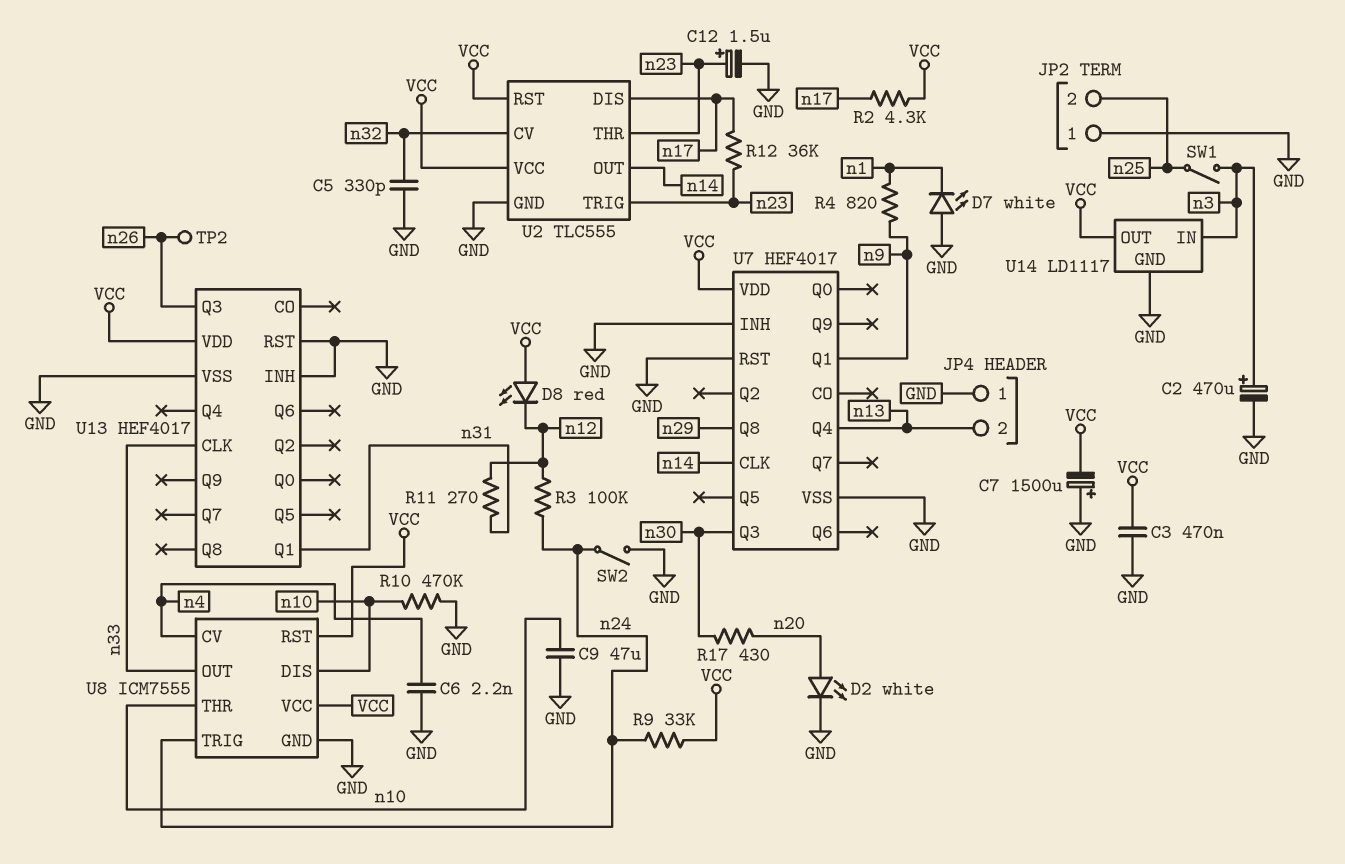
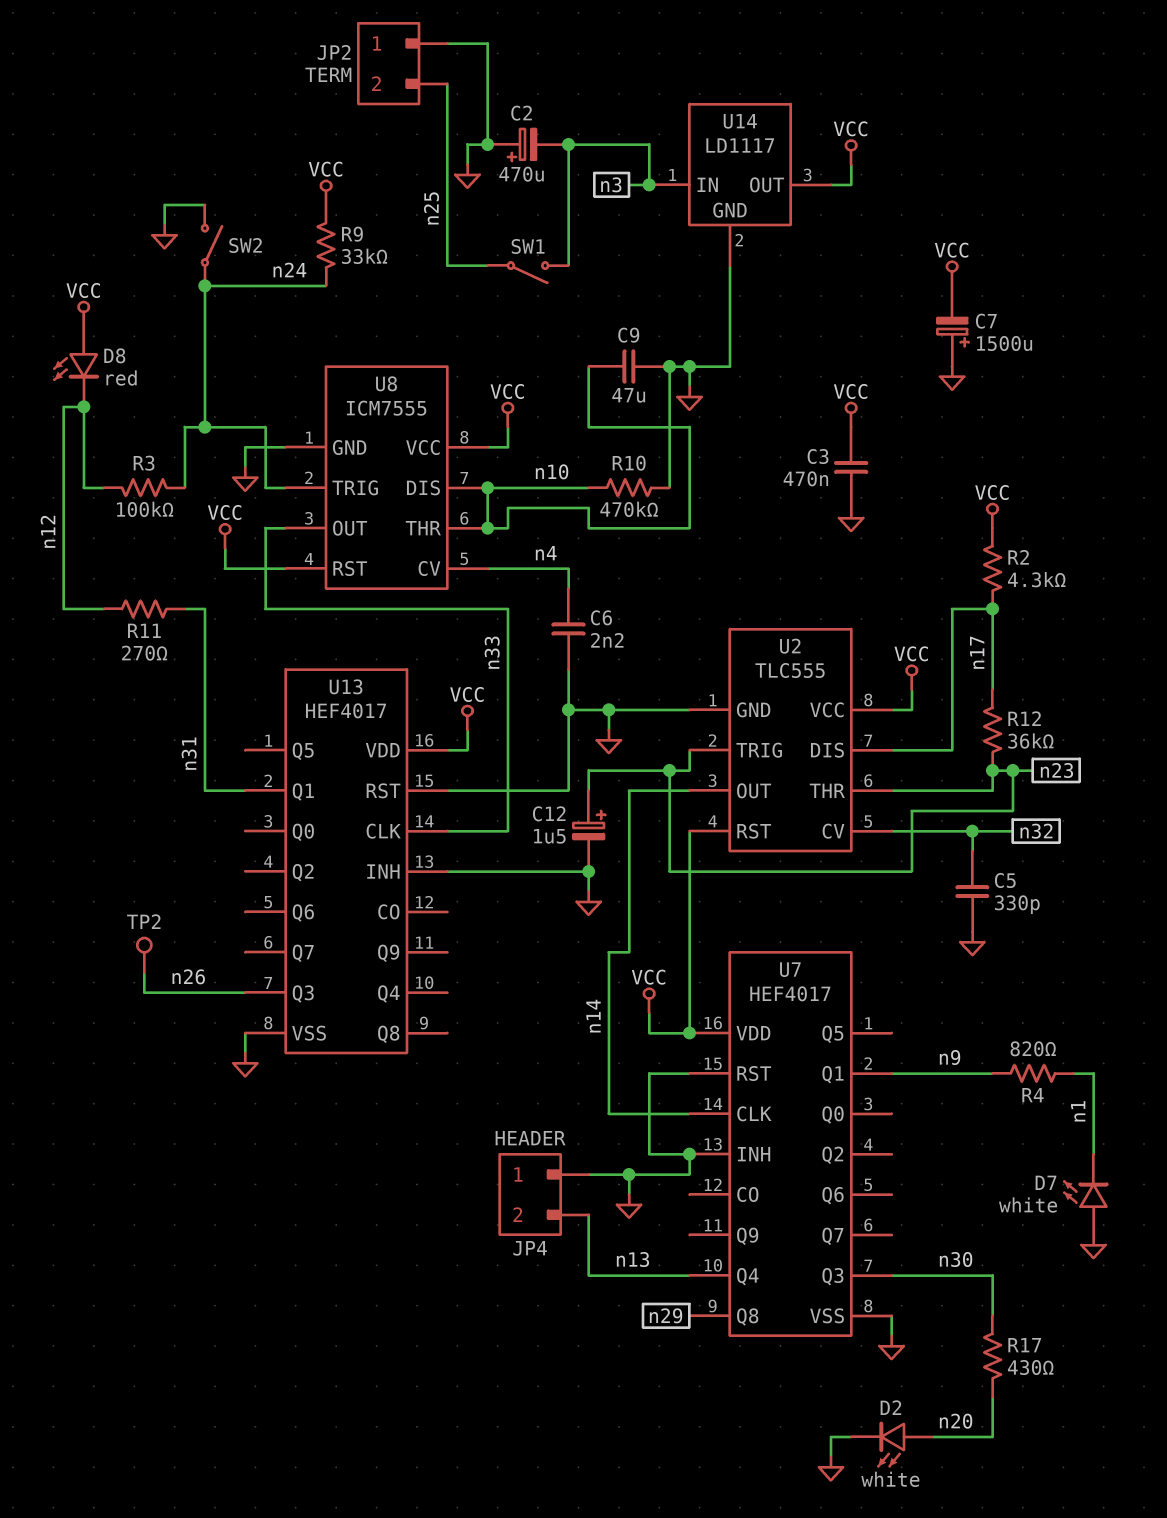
C2: 470uF (plus n3, minus GND) -> 470uF (plus GND, minus n3)

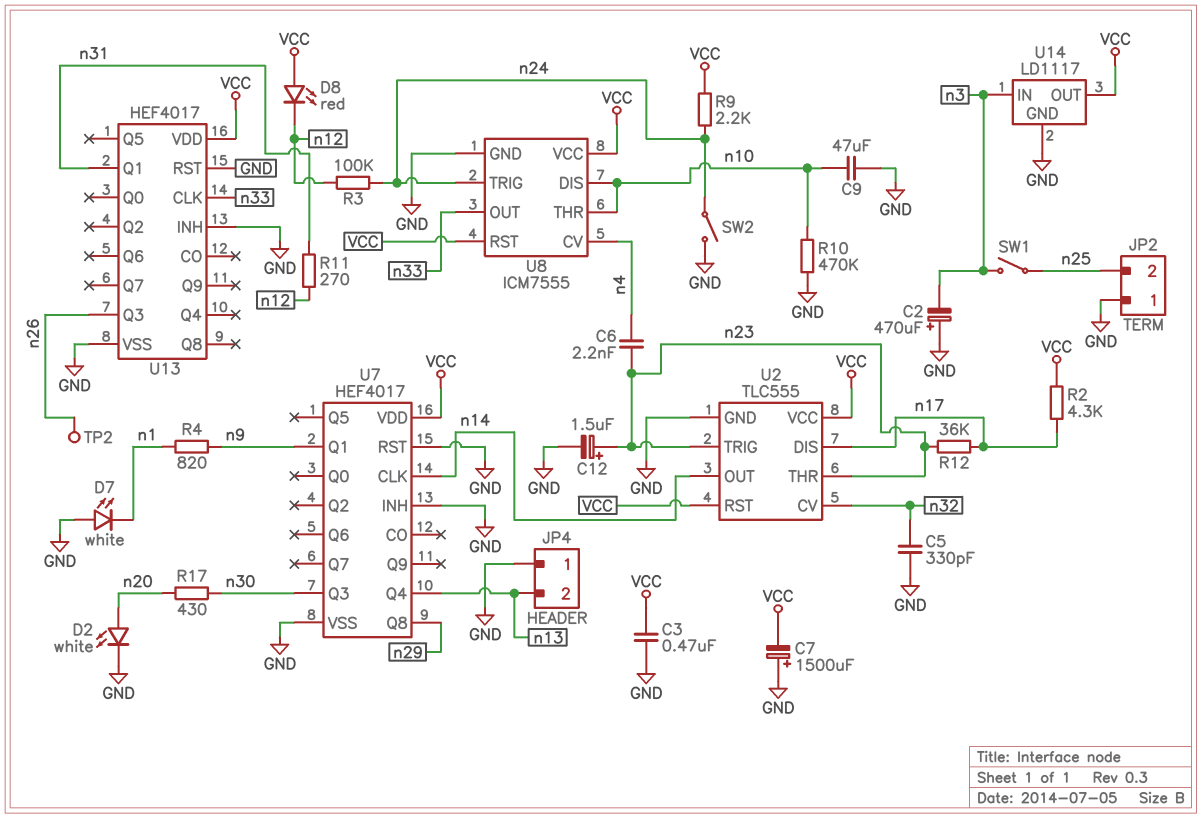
C6: 2.2nF (GND, n4) -> 2.2nF (n4, n23)
R9: 33k (VCC, n24) -> 2.2k (VCC, n24)

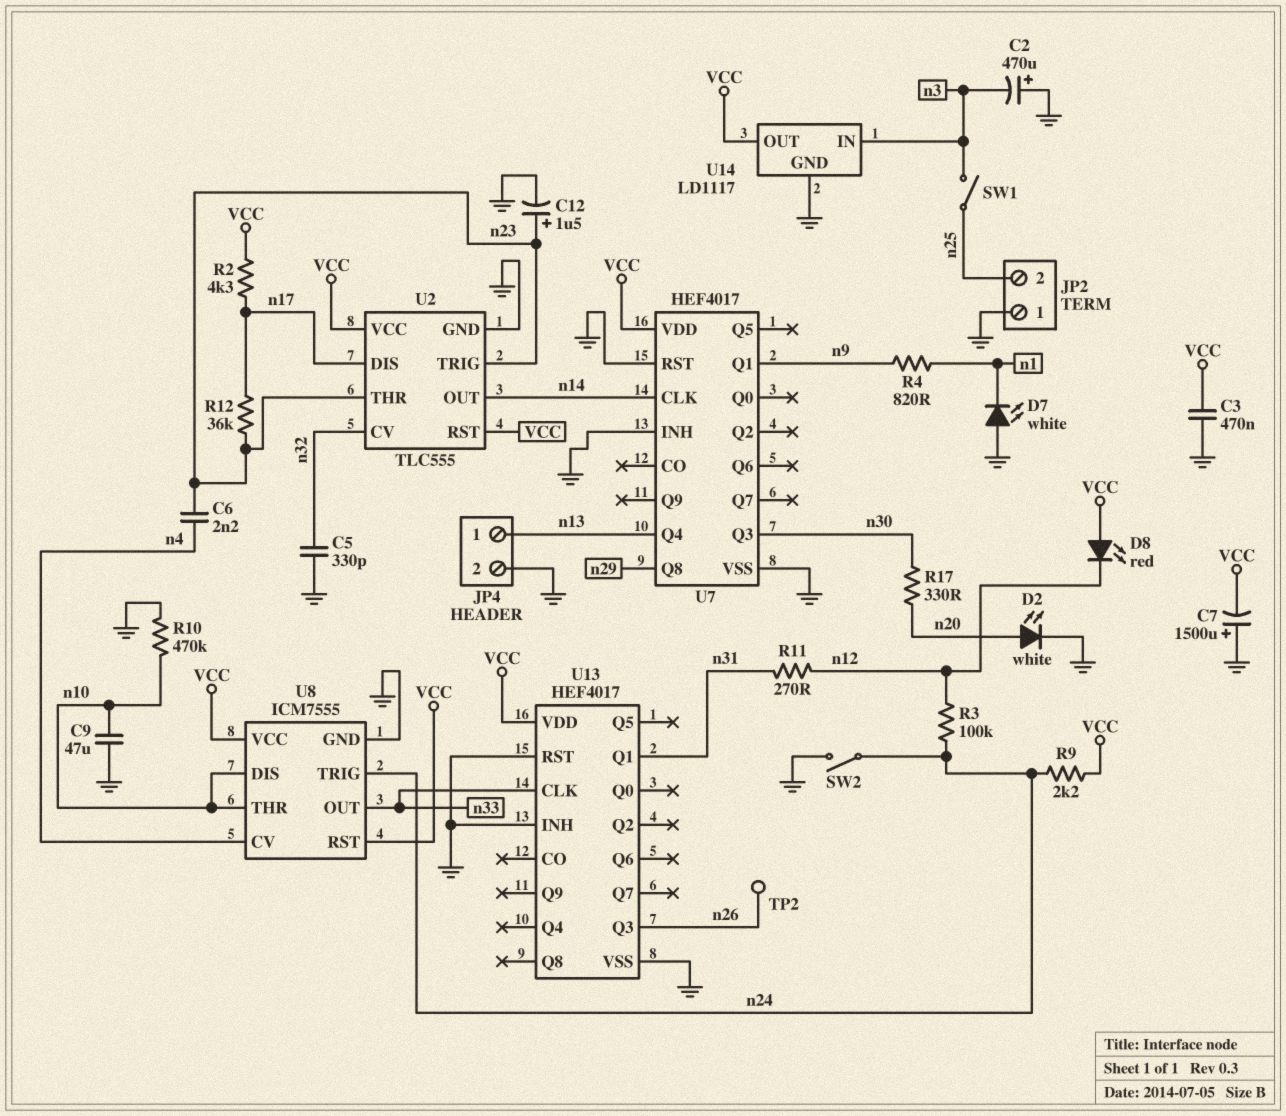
JP4 pin 1: GND -> n13
JP4 pin 2: n13 -> GND
R17: 430 (n20, n30) -> 330 (n20, n30)

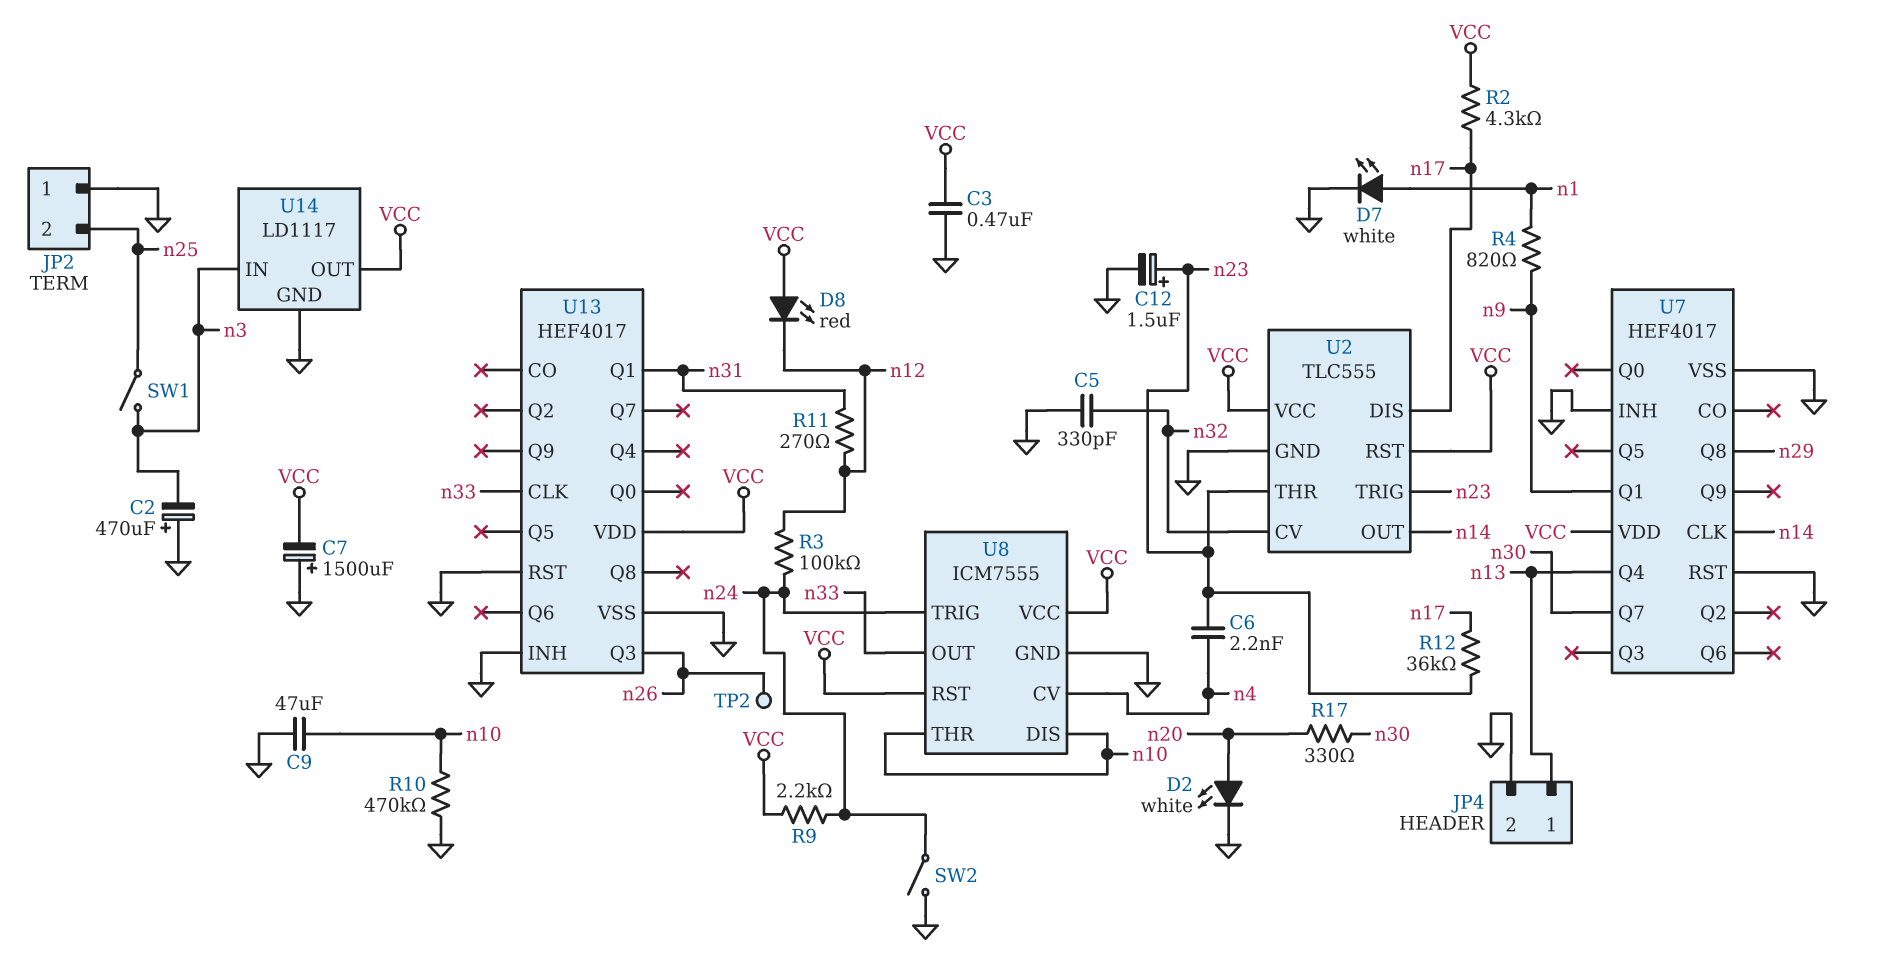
D7: LED white (A GND, K n1) -> LED white (A n1, K GND)
U7 pin Q3: n30 -> none
U7 pin Q7: none -> n30

